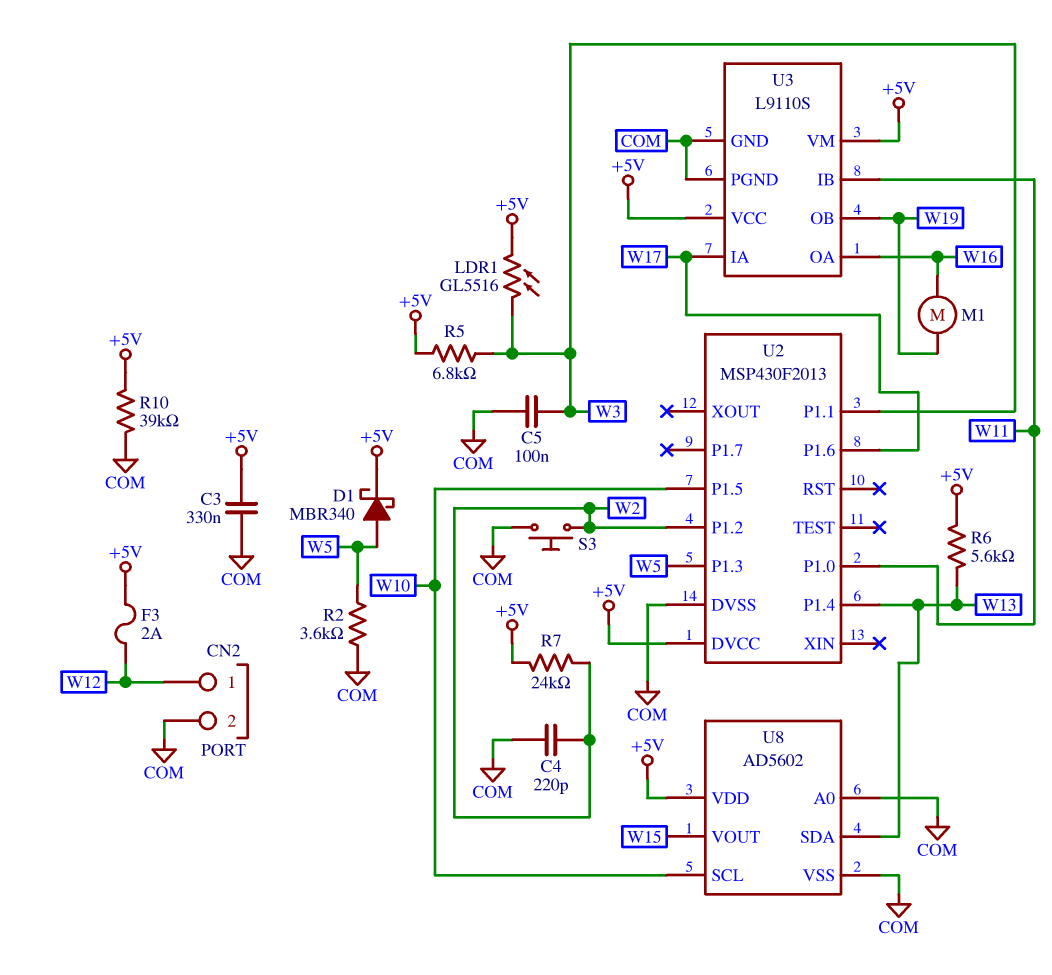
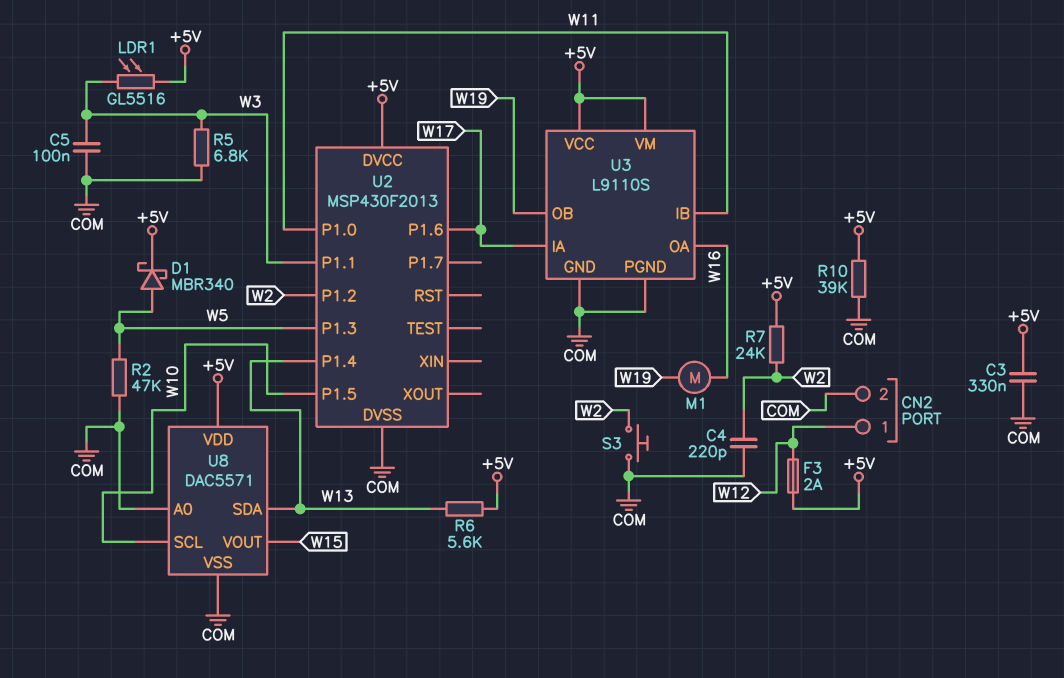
R2: 3.6k (COM, W5) -> 47k (COM, W5)
R5: 6.8k (+5V, W3) -> 6.8k (COM, W3)
U8: AD5602 -> DAC5571

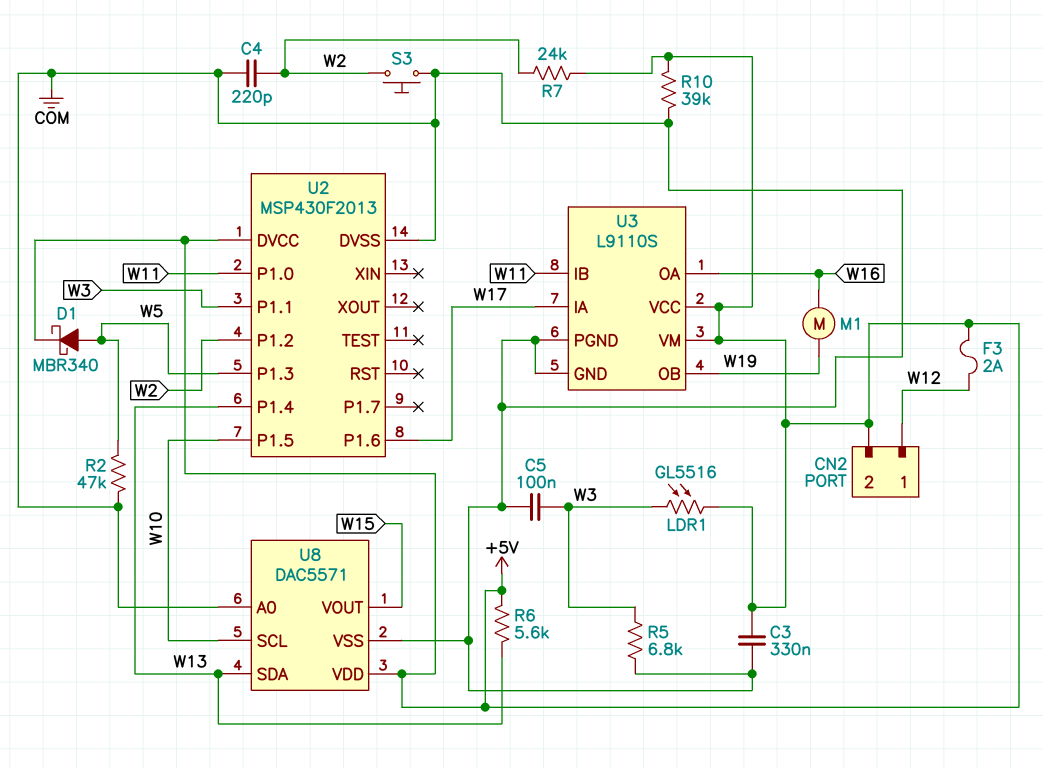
CN2 pin 2: COM -> +5V

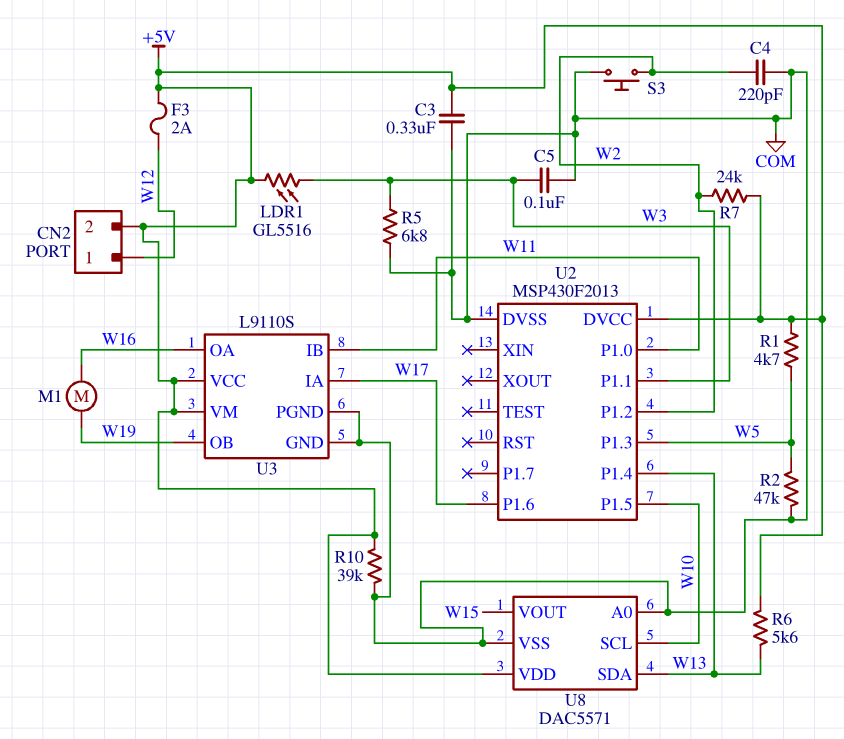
D1: schottky MBR340 (A W5, K +5V) -> none
R1: none -> 4.7k (+5V, W5)

